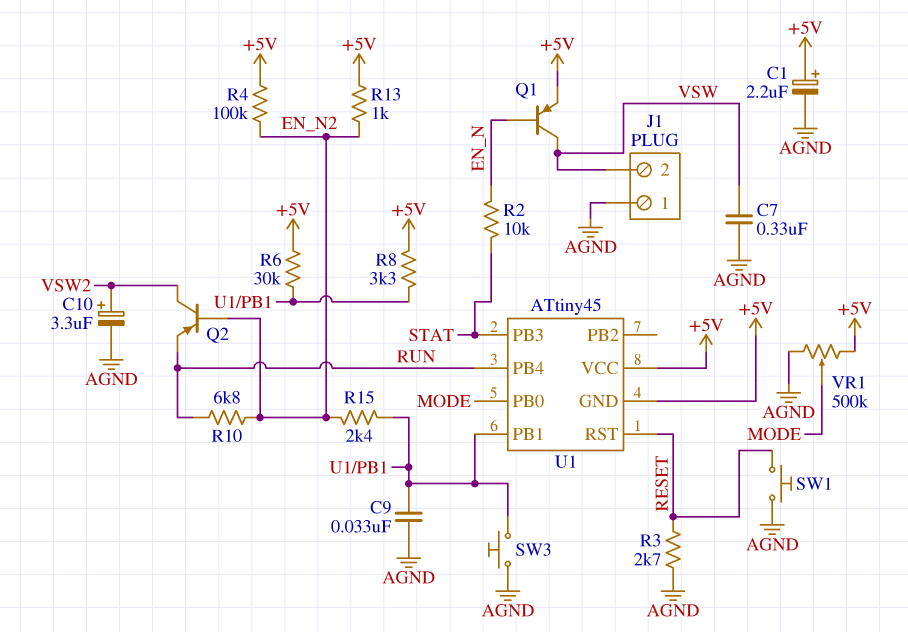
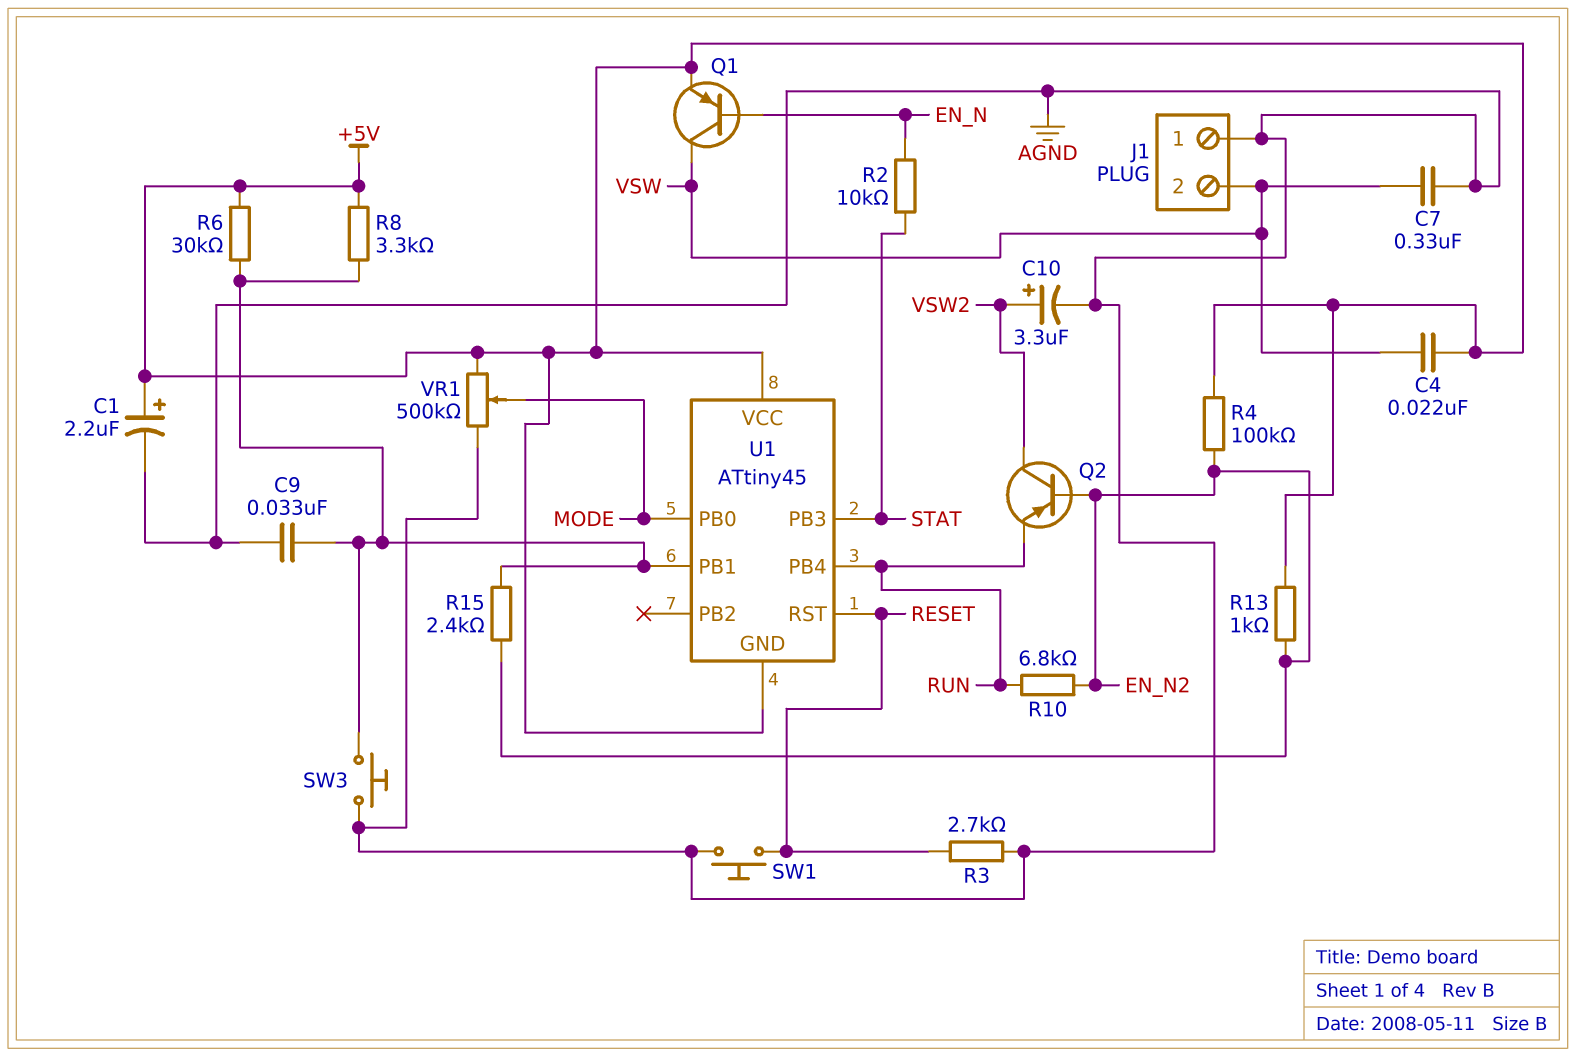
C4: none -> 22nF (+5V, VSW)

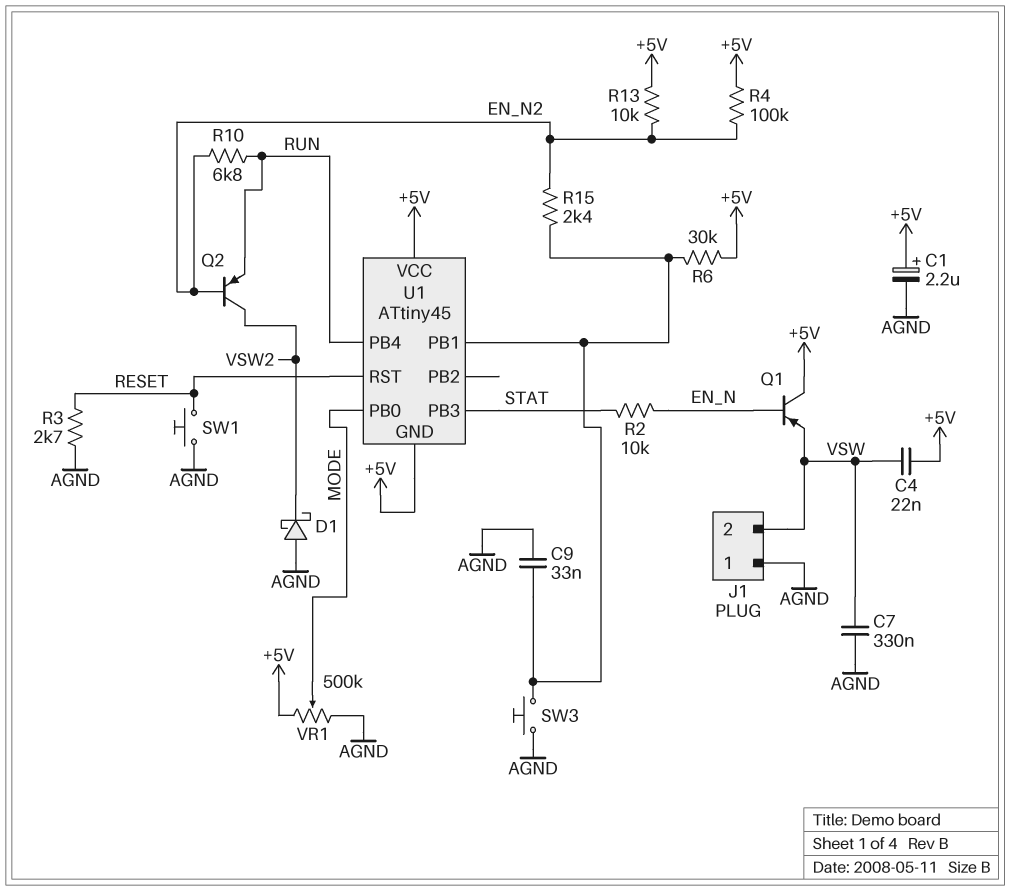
C10: 3.3uF (plus VSW2, minus AGND) -> none
D1: none -> schottky (A AGND, K VSW2)
Q1: PNP (B EN_N, C VSW, E +5V) -> PNP (B EN_N, C +5V, E VSW)
R8: 3.3k (+5V, U1/PB1) -> none
R13: 1k (+5V, EN_N2) -> 10k (+5V, EN_N2)

